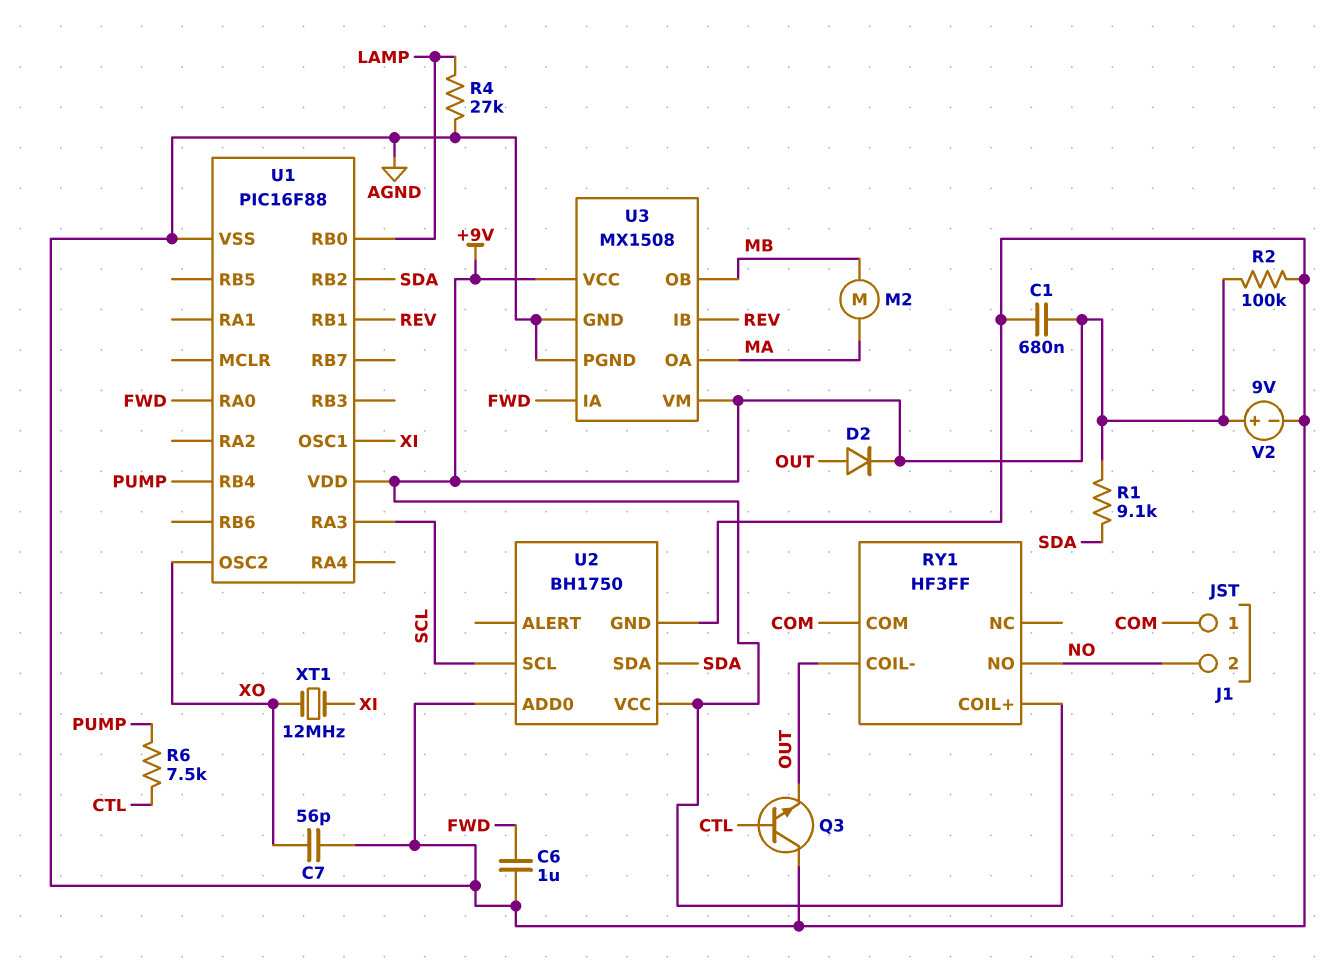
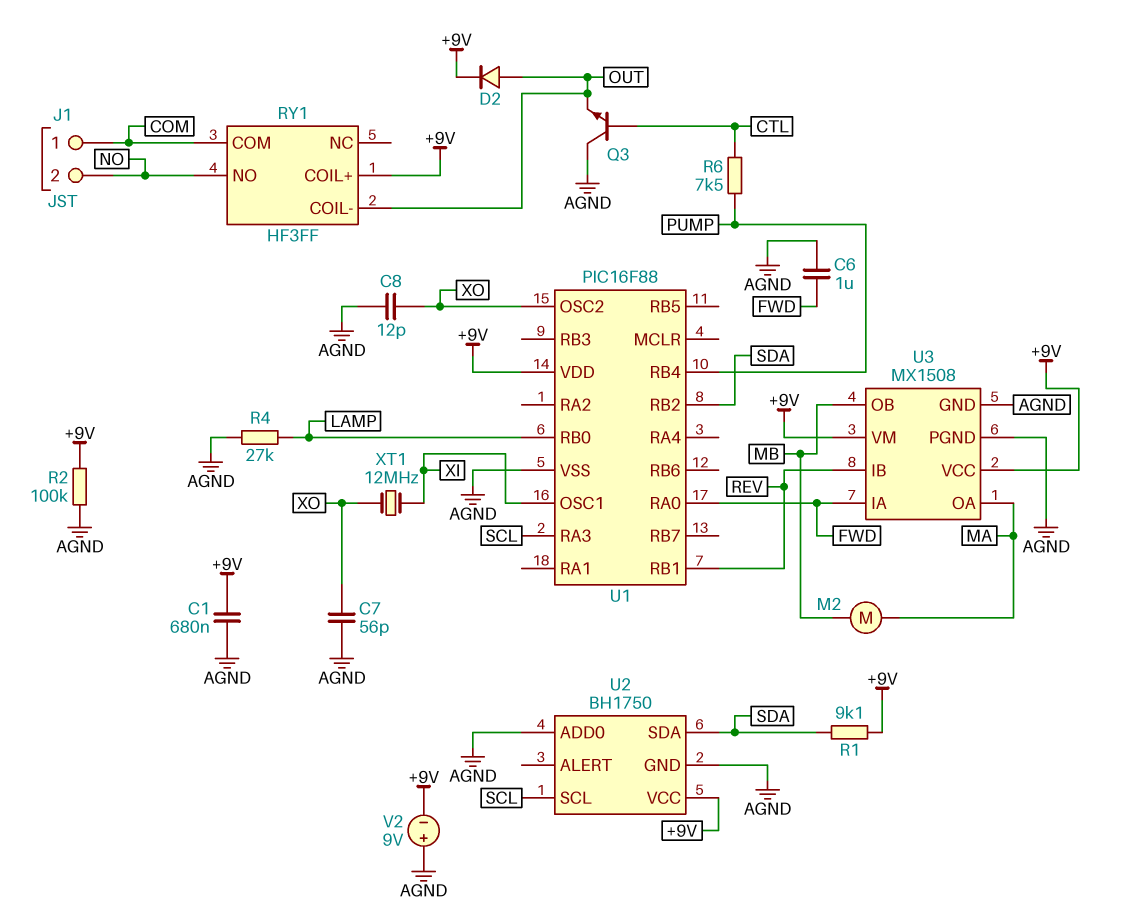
C8: none -> 12pF (AGND, XO)
V2: 9V (plus +9V, minus AGND) -> 9V (plus AGND, minus +9V)

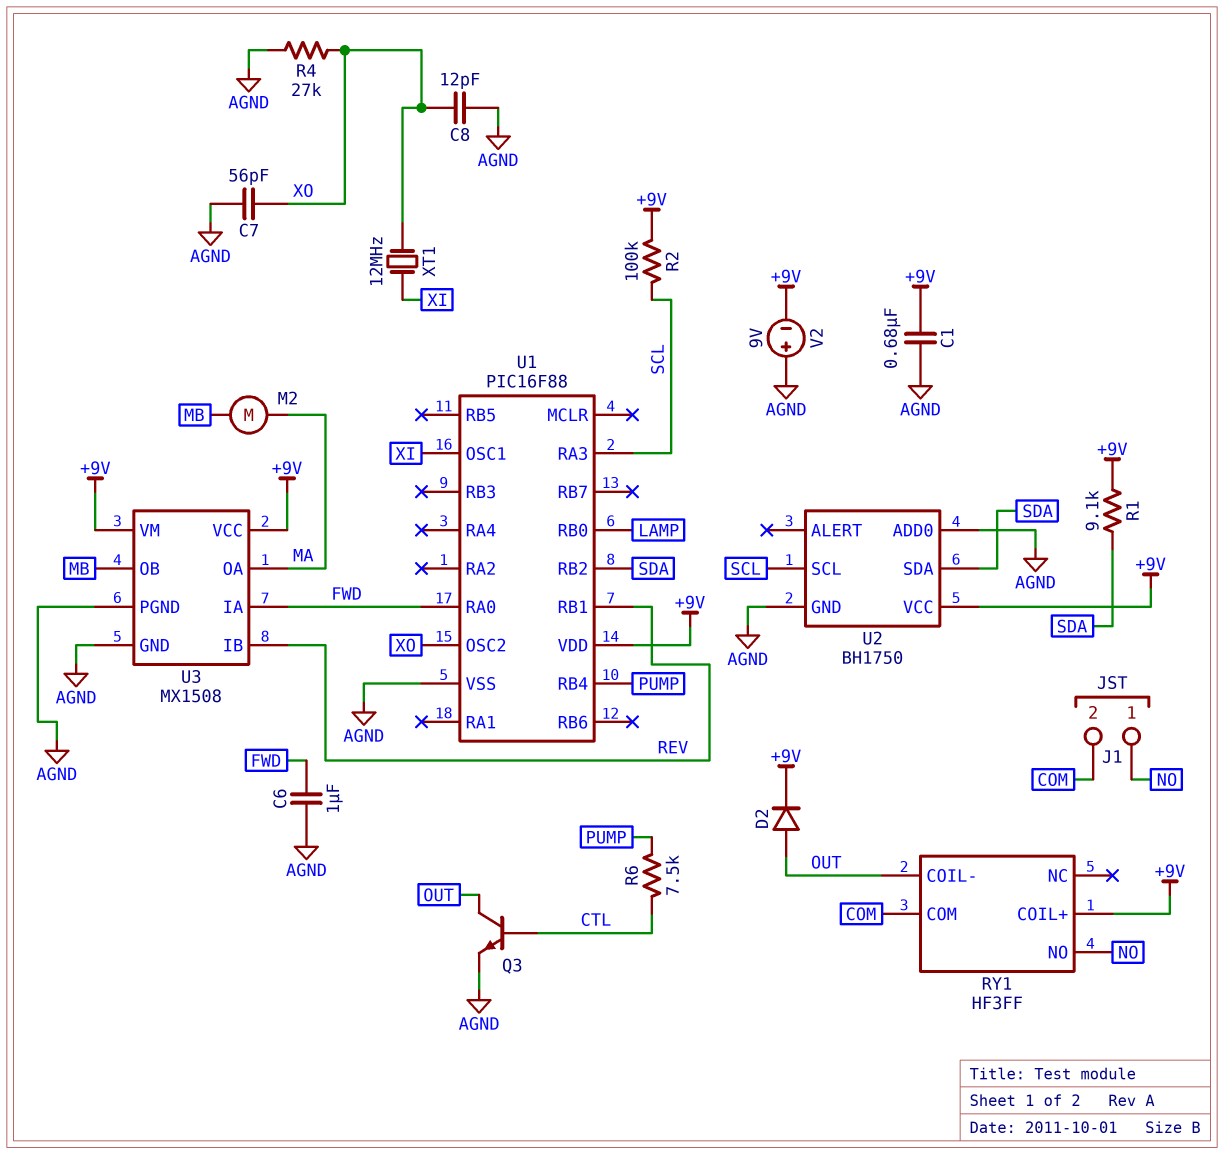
J1 pin 1: COM -> NO
J1 pin 2: NO -> COM
Q3: NPN (B CTL, C AGND, E OUT) -> NPN (B CTL, C OUT, E AGND)
R2: 100k (+9V, AGND) -> 100k (+9V, SCL)
R4: 27k (AGND, LAMP) -> 27k (AGND, XO)

